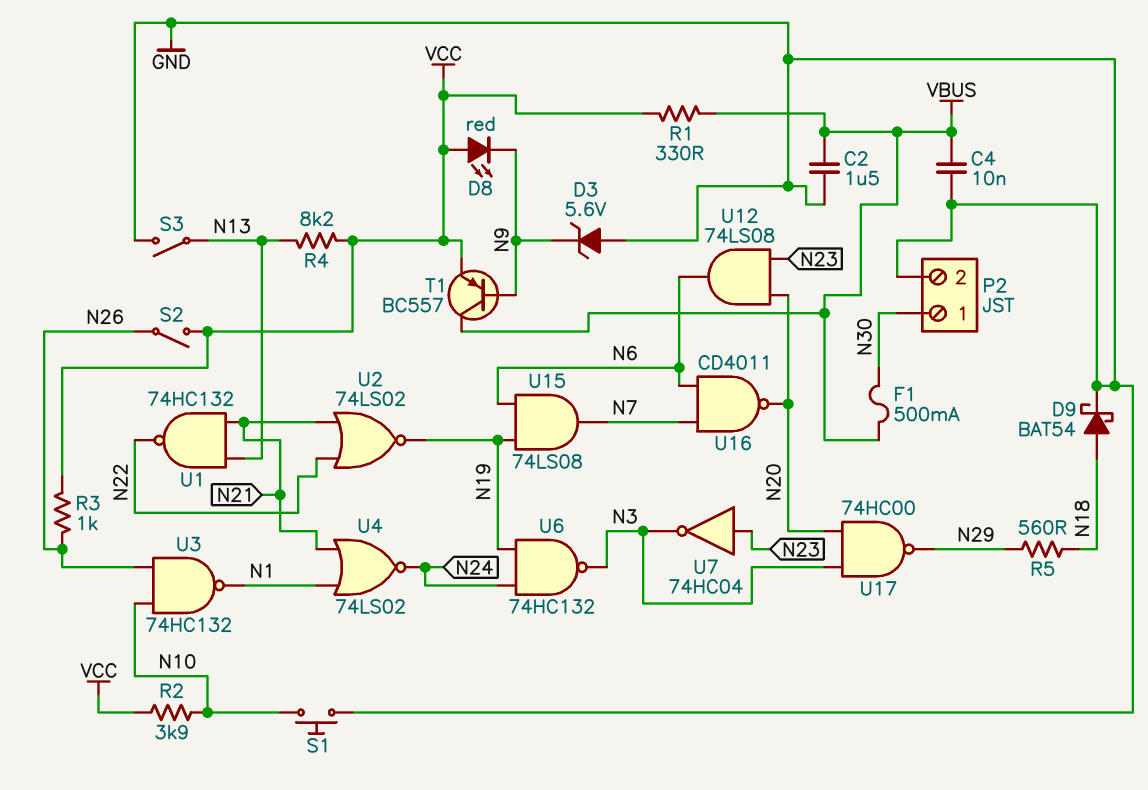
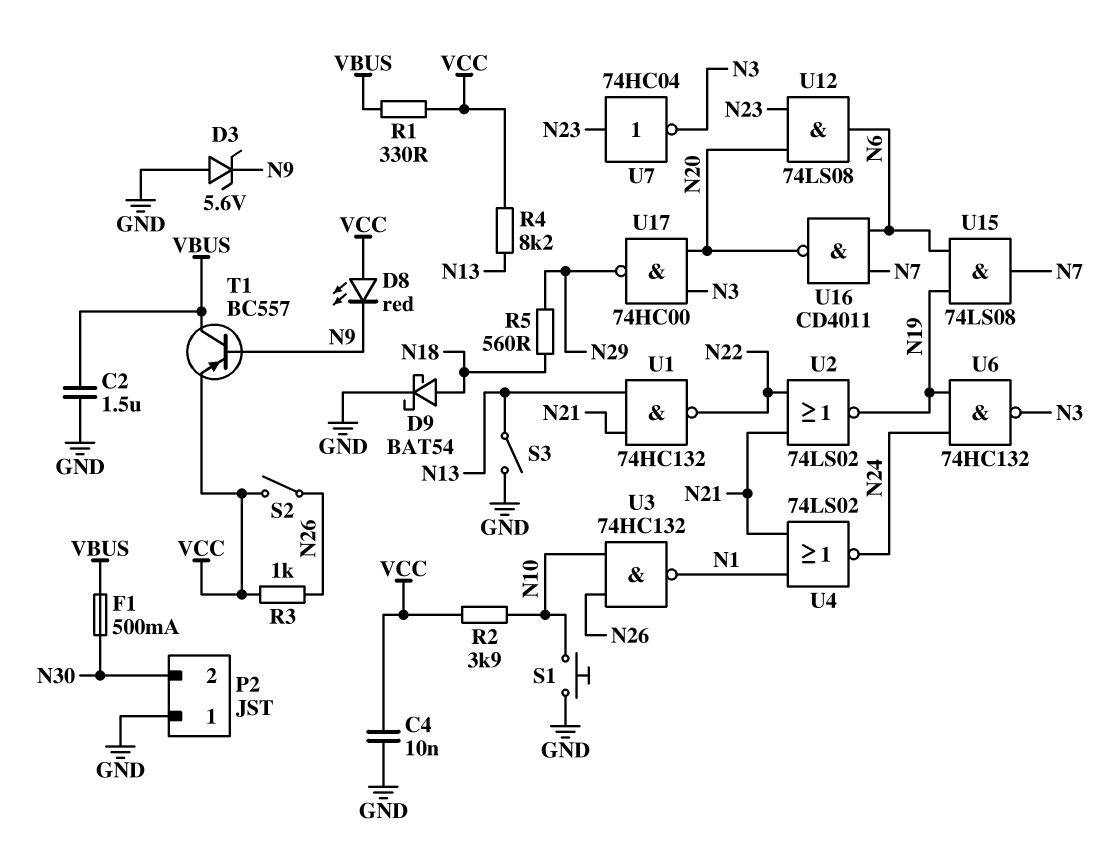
C4: 10nF (GND, VBUS) -> 10nF (GND, VCC)
P2 pin 1: N30 -> GND
P2 pin 2: GND -> N30

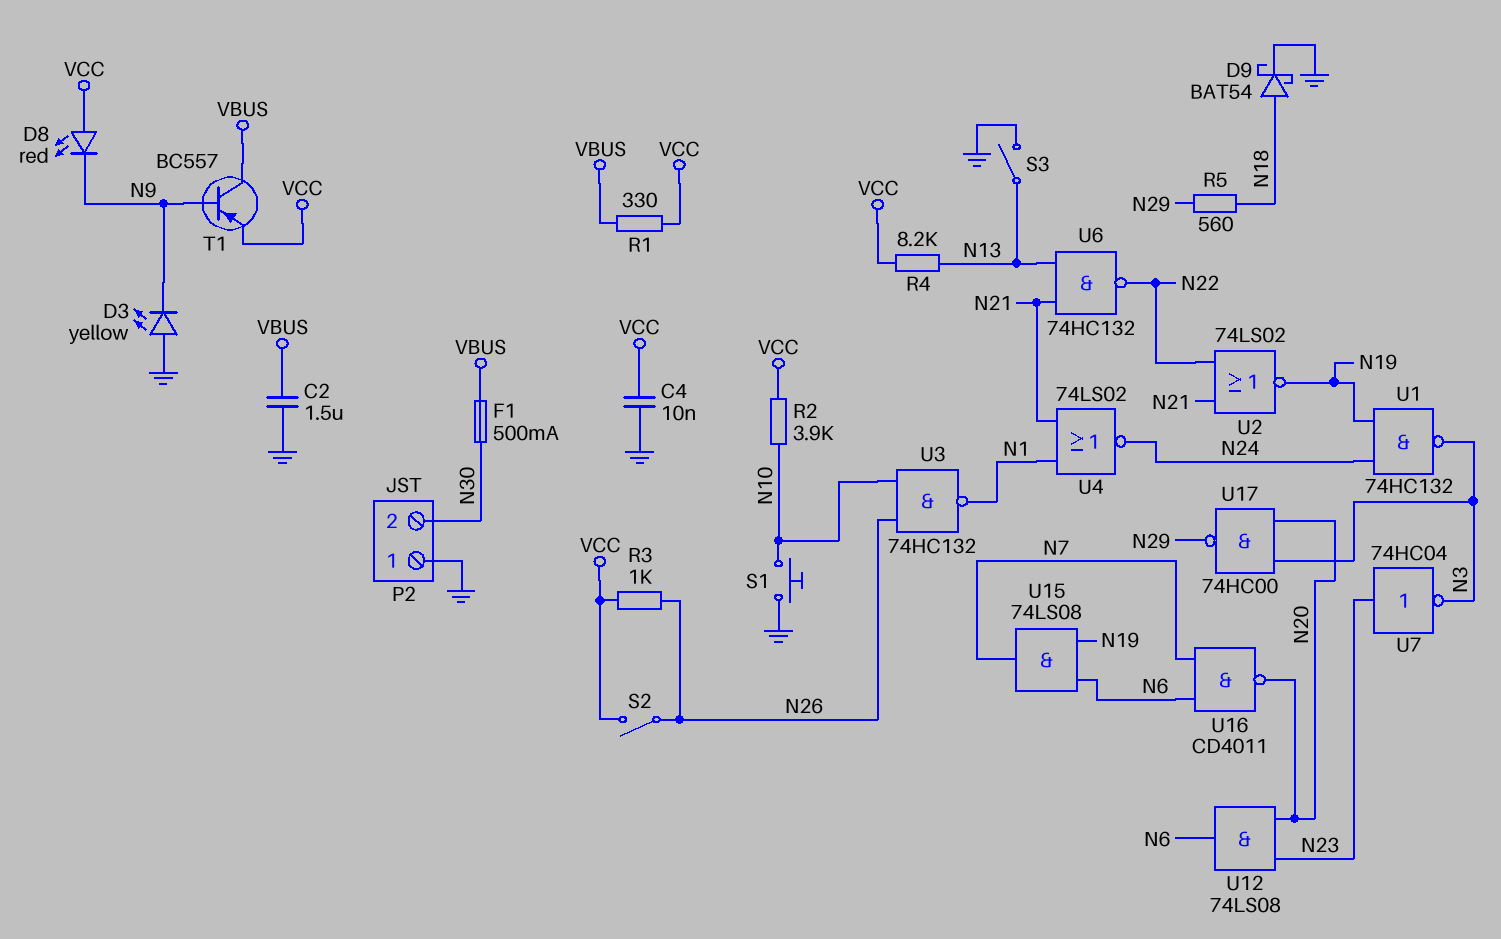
D3: zener 5.6V (A GND, K N9) -> LED yellow (A GND, K N9)
U1: NAND 74HC132 (in N13, in N21, out N22) -> NAND 74HC132 (in N19, in N24, out N3)
U6: NAND 74HC132 (in N19, in N24, out N3) -> NAND 74HC132 (in N13, in N21, out N22)

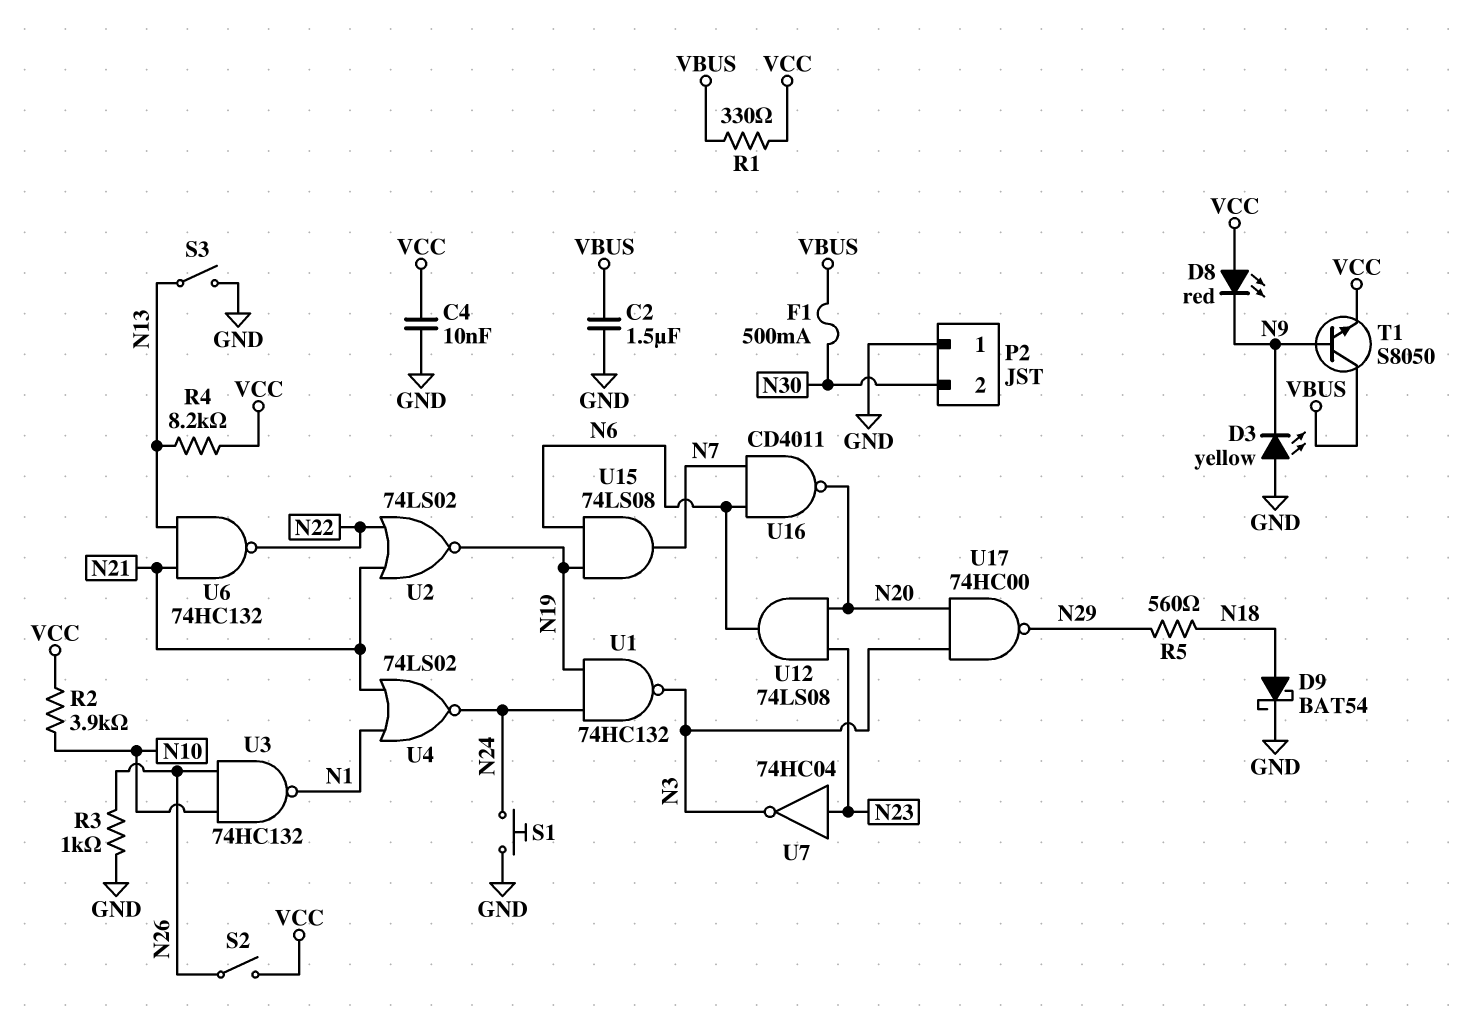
R3: 1k (N26, VCC) -> 1k (GND, N26)
S1: button (GND, N10) -> button (GND, N24)
T1: PNP BC557 (B N9, C VBUS, E VCC) -> NPN S8050 (B N9, C VBUS, E VCC)

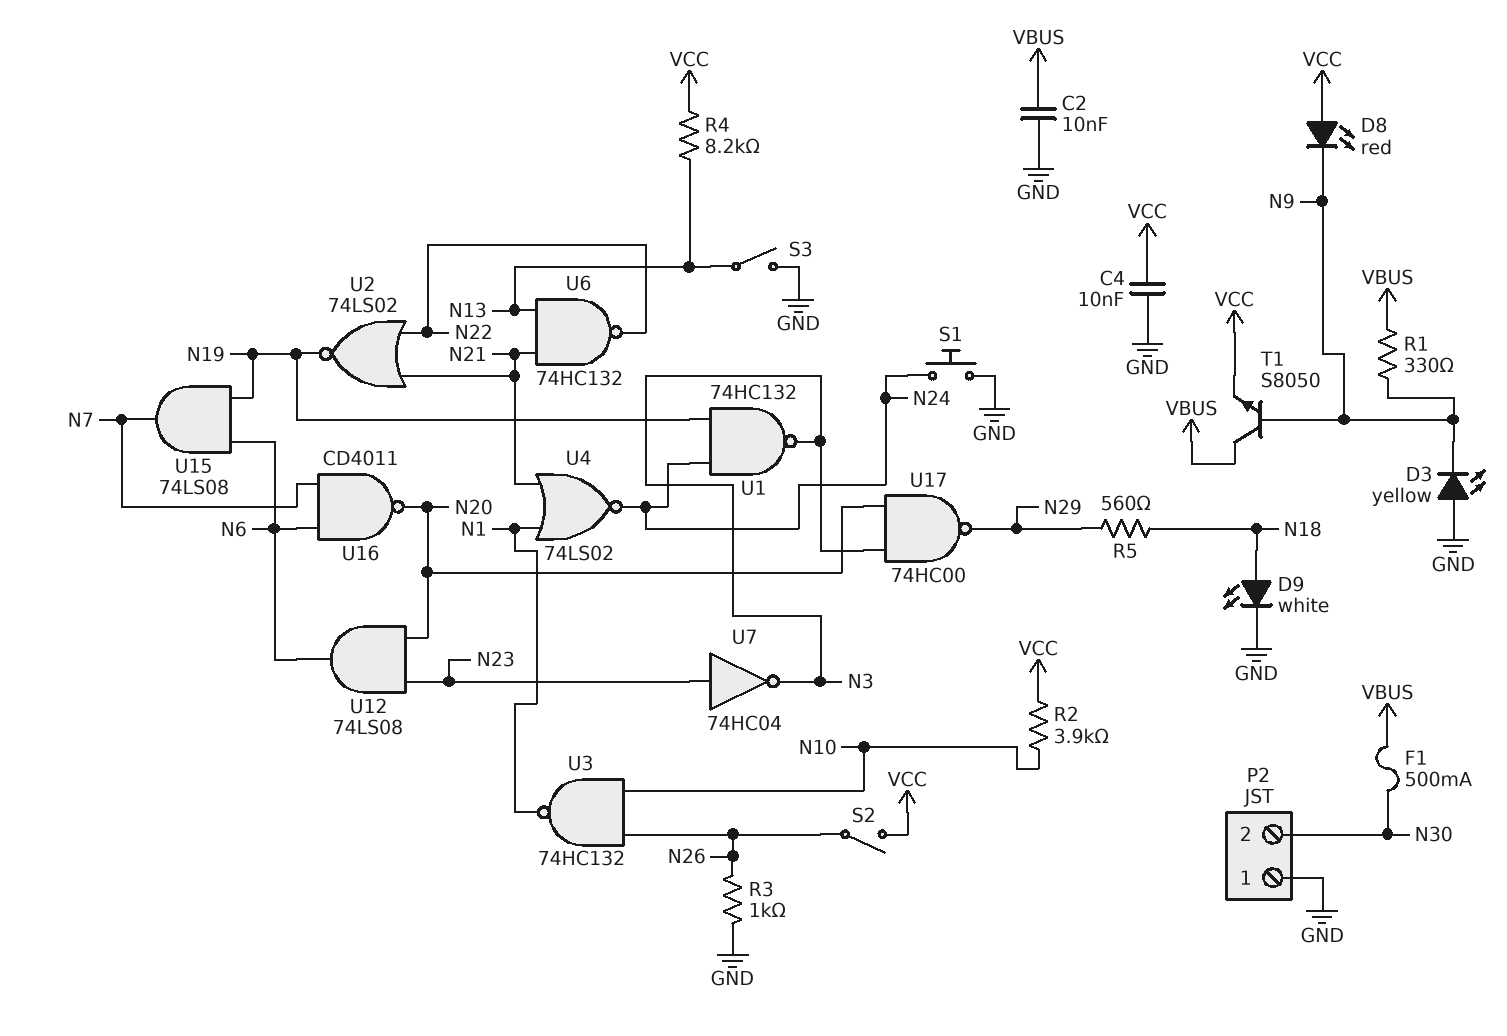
C2: 1.5uF (GND, VBUS) -> 10nF (GND, VBUS)
D9: schottky BAT54 (A N18, K GND) -> LED white (A N18, K GND)
R1: 330 (VBUS, VCC) -> 330 (N9, VBUS)

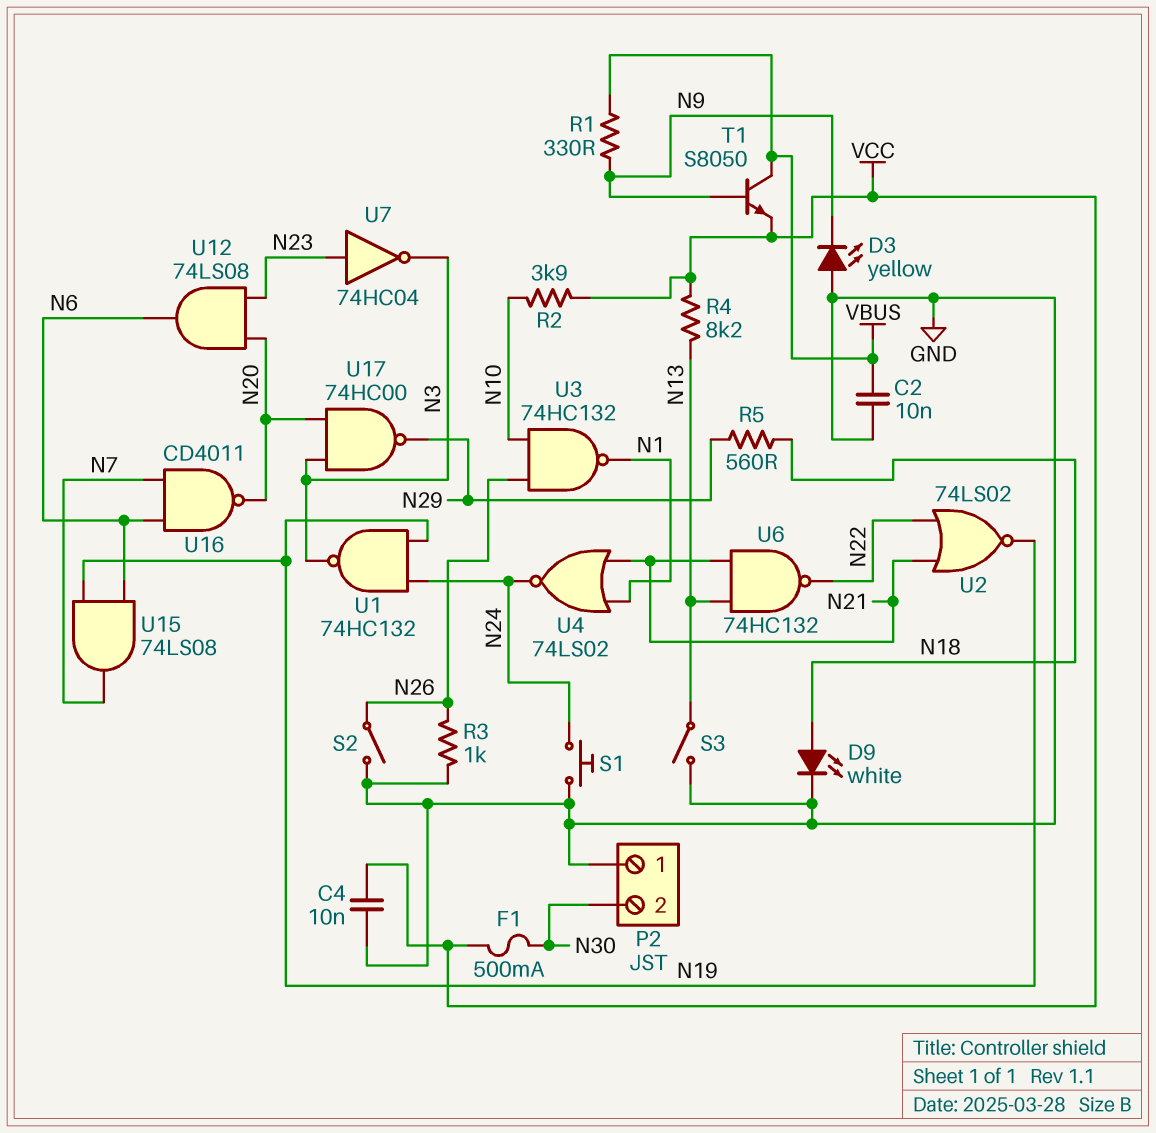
D8: LED red (A VCC, K N9) -> none
F1: 500mA (N30, VBUS) -> 500mA (N30, VCC)
S2: switch (N26, VCC) -> switch (GND, N26)

